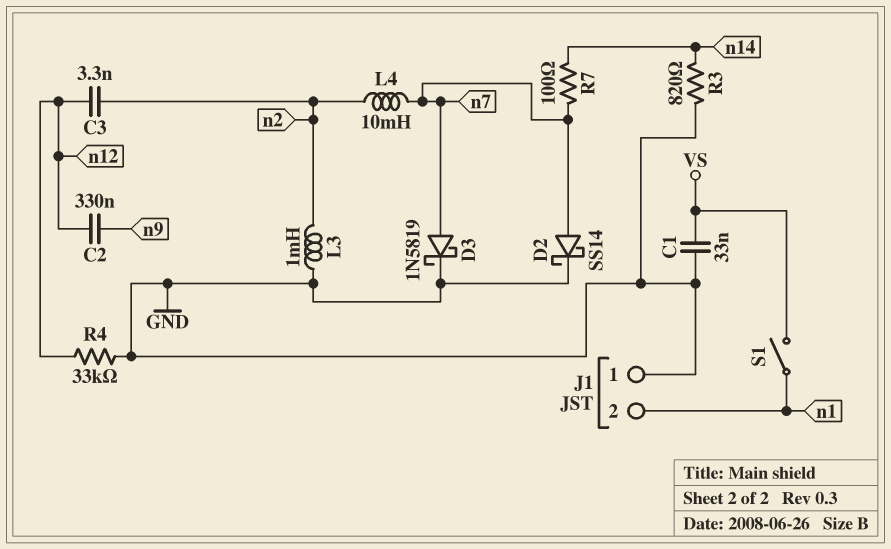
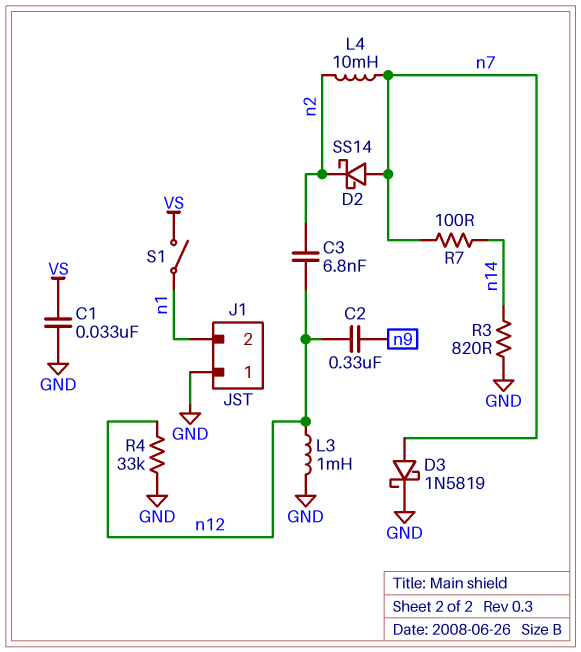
C3: 3.3nF (n2, n12) -> 6.8nF (n2, n12)
D2: schottky SS14 (A n7, K GND) -> schottky SS14 (A n7, K n2)
L3: 1mH (GND, n2) -> 1mH (GND, n12)

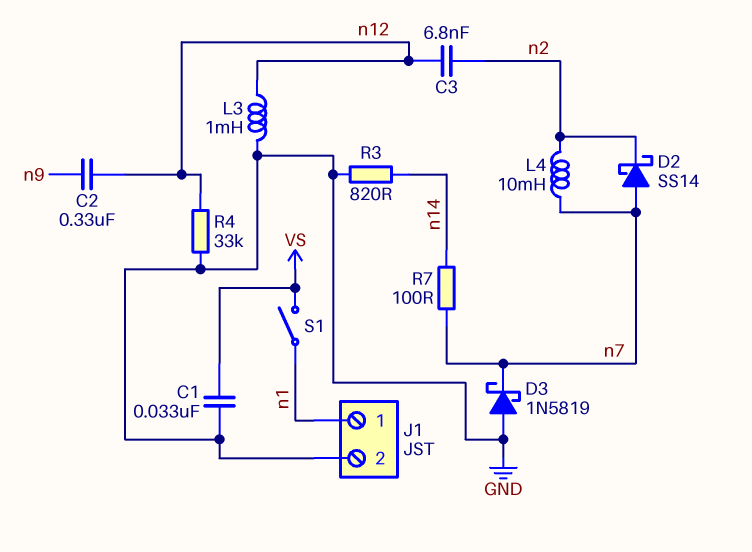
D3: schottky 1N5819 (A n7, K GND) -> schottky 1N5819 (A GND, K n7)
J1 pin 1: GND -> n1
J1 pin 2: n1 -> GND

